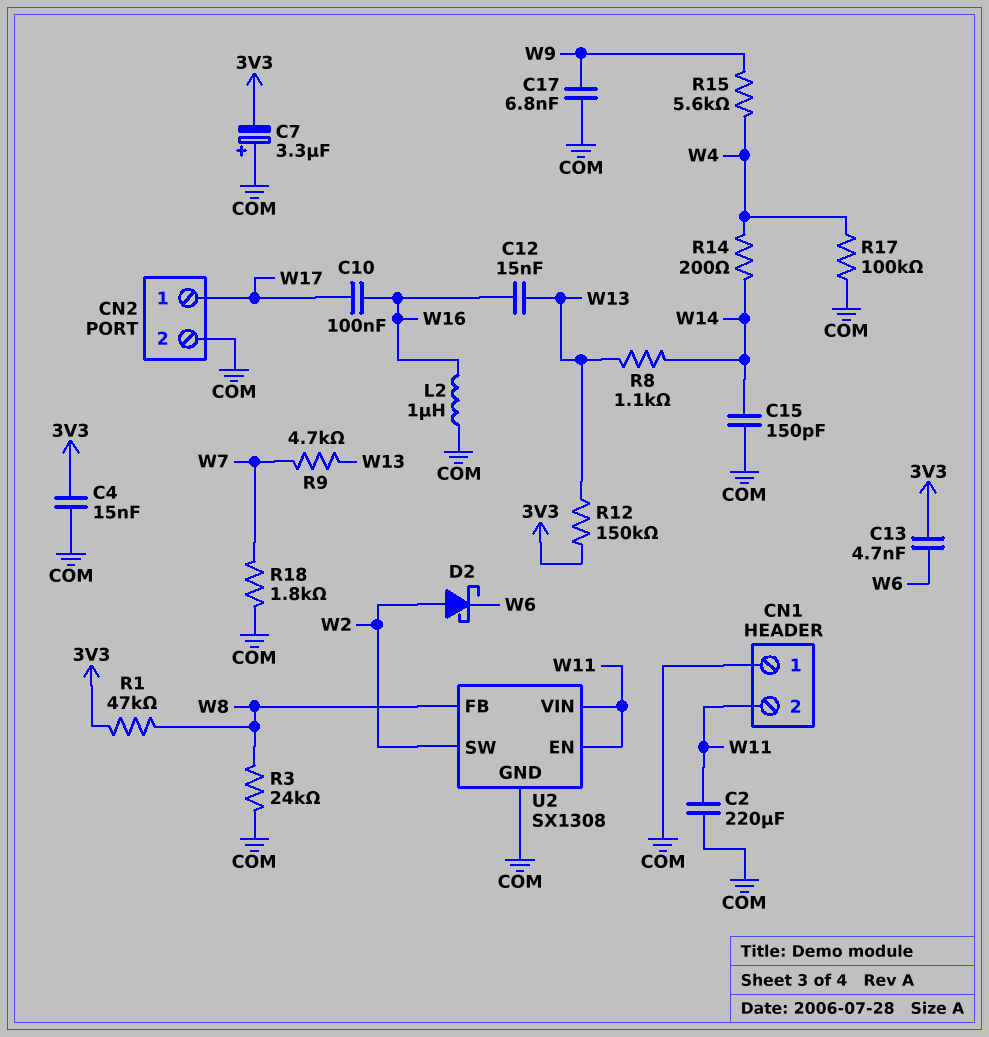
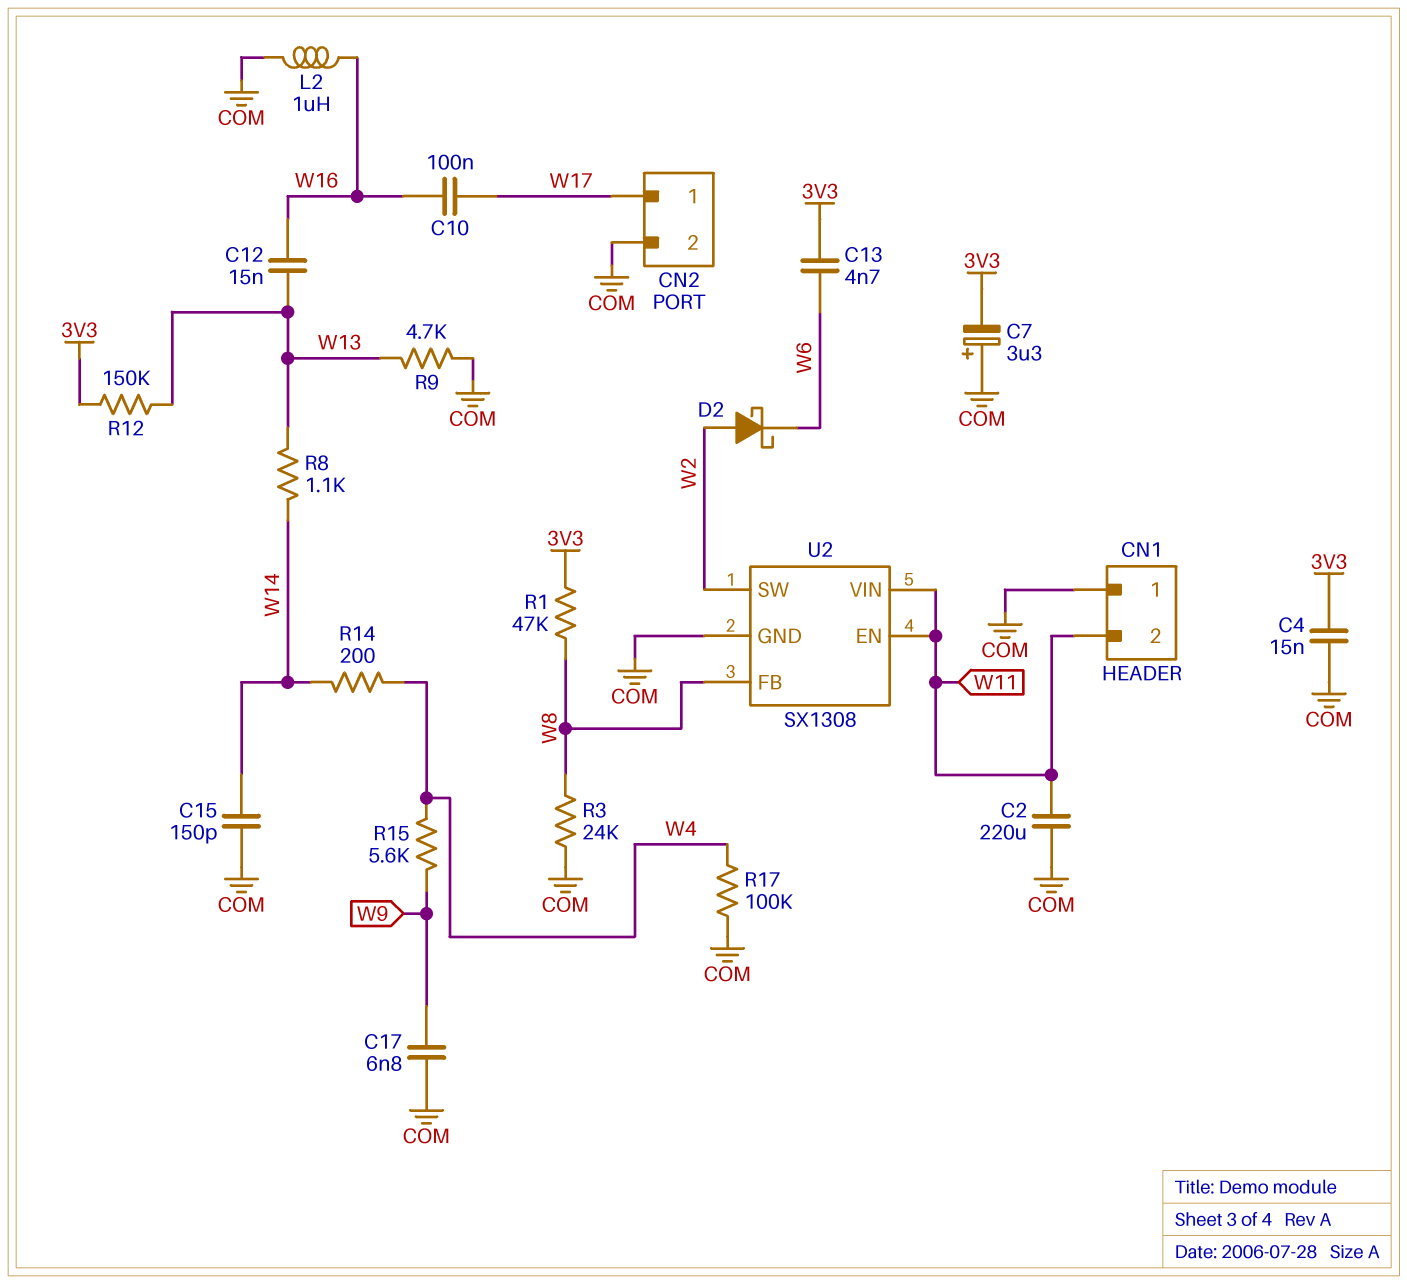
R9: 4.7k (W7, W13) -> 4.7k (COM, W13)
R18: 1.8k (COM, W7) -> none

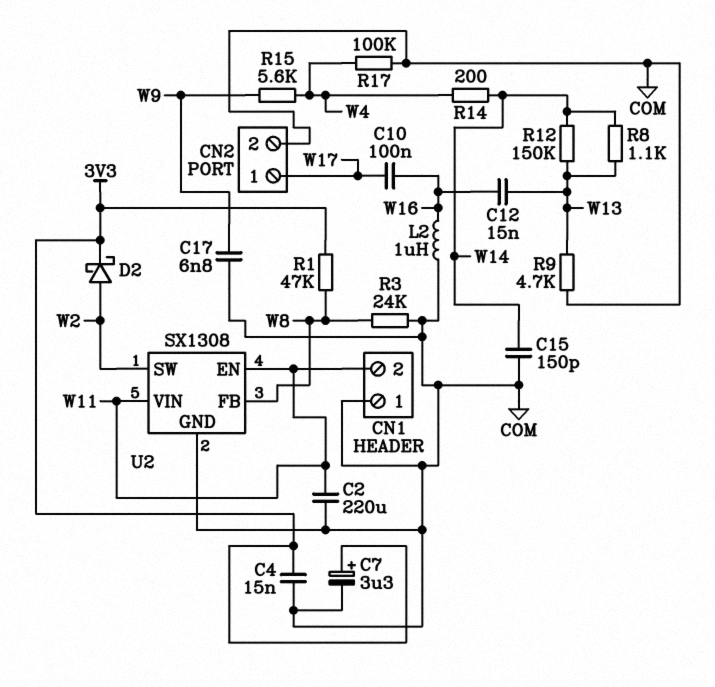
C7: 3.3uF (plus COM, minus 3V3) -> 3.3uF (plus 3V3, minus COM)
C13: 4.7nF (3V3, W6) -> none
D2: schottky (A W2, K W6) -> schottky (A W2, K 3V3)
R12: 150k (3V3, W13) -> 150k (W13, W14)

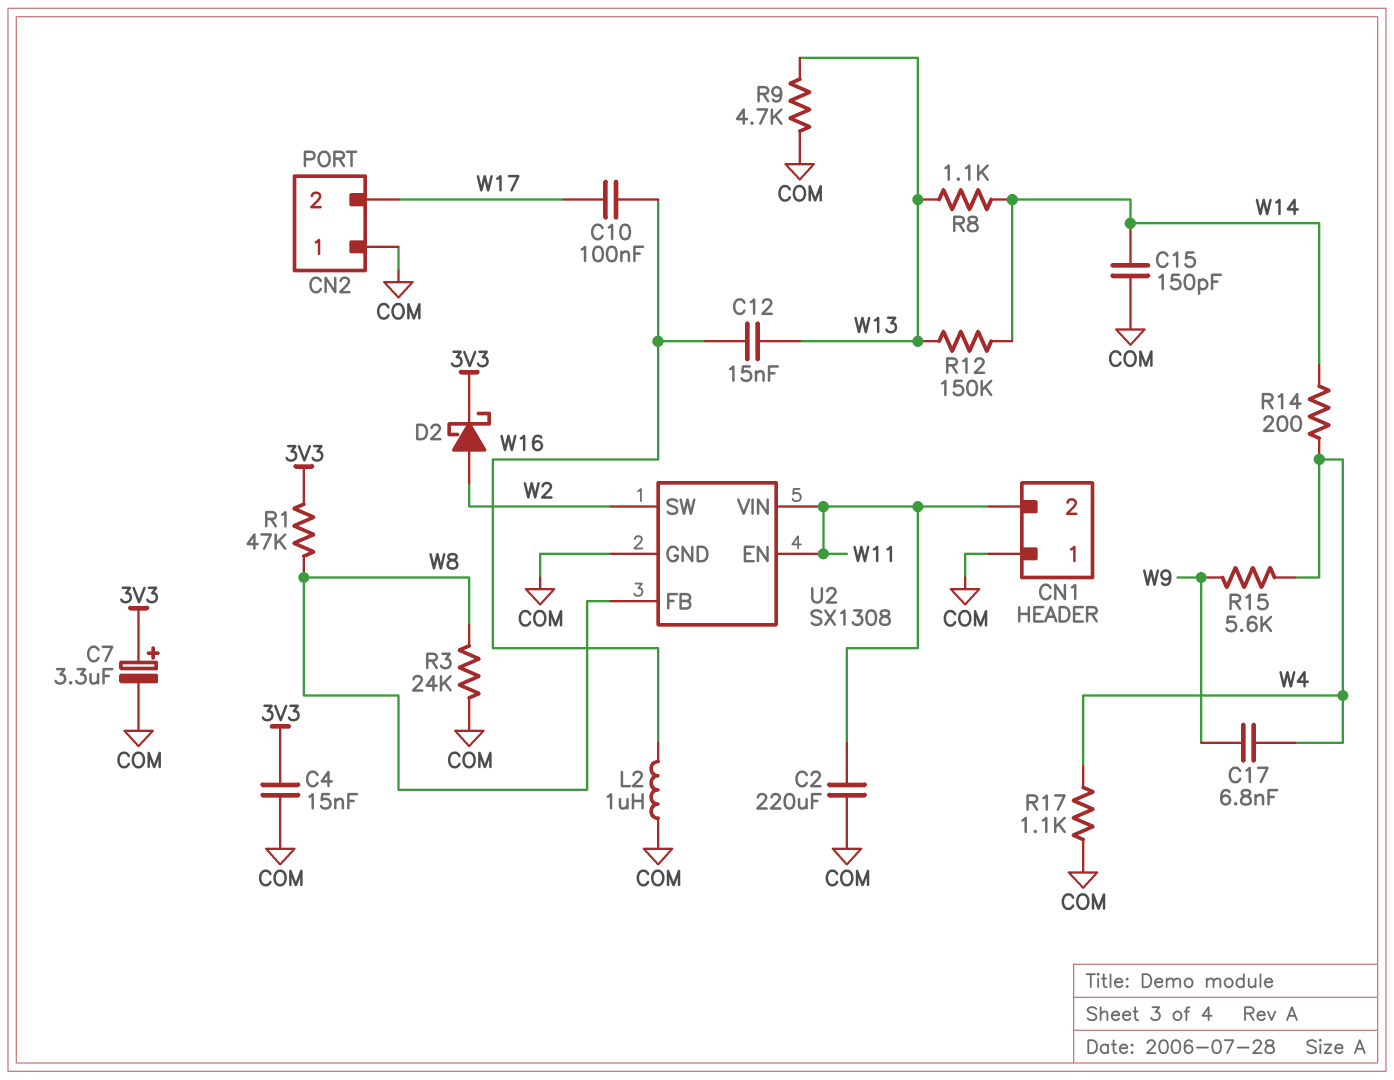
C17: 6.8nF (COM, W9) -> 6.8nF (W4, W9)
CN2 pin 1: W17 -> COM
CN2 pin 2: COM -> W17
R17: 100k (COM, W4) -> 1.1k (COM, W4)

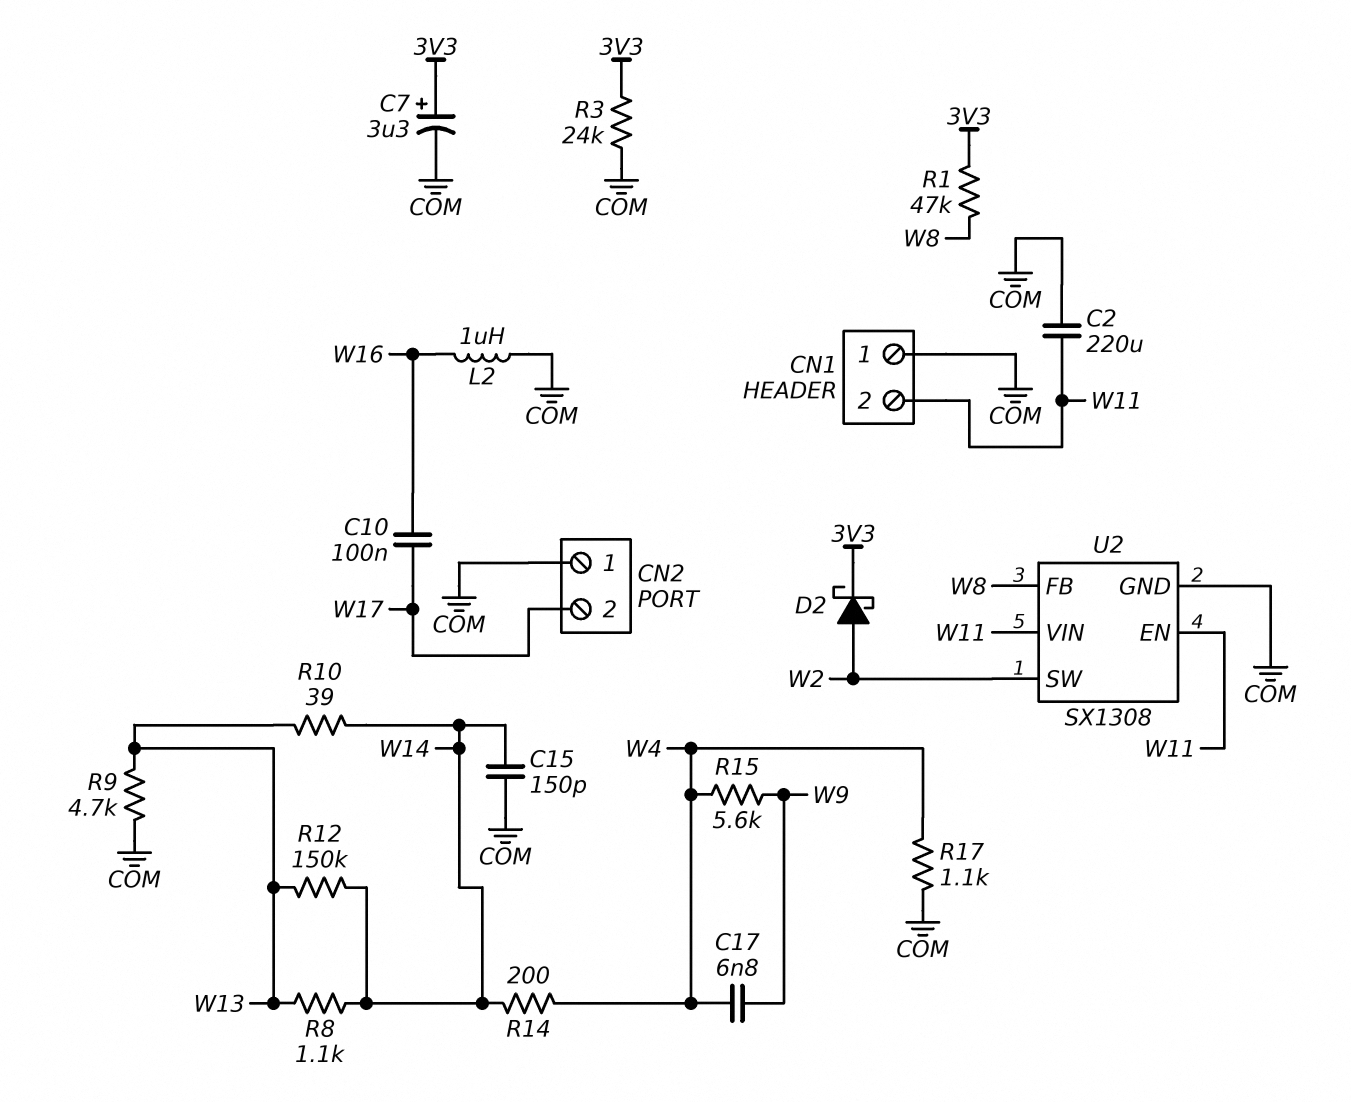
C4: 15nF (3V3, COM) -> none
C12: 15nF (W13, W16) -> none
R3: 24k (COM, W8) -> 24k (3V3, COM)
R10: none -> 39 (W13, W14)

